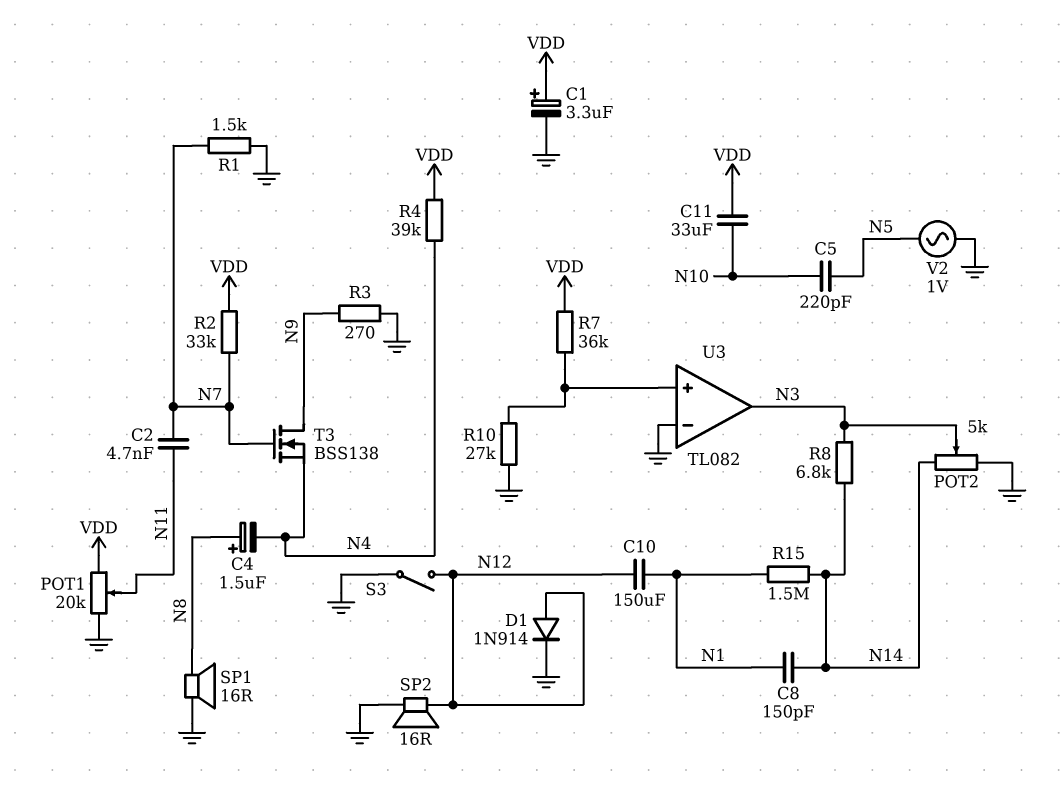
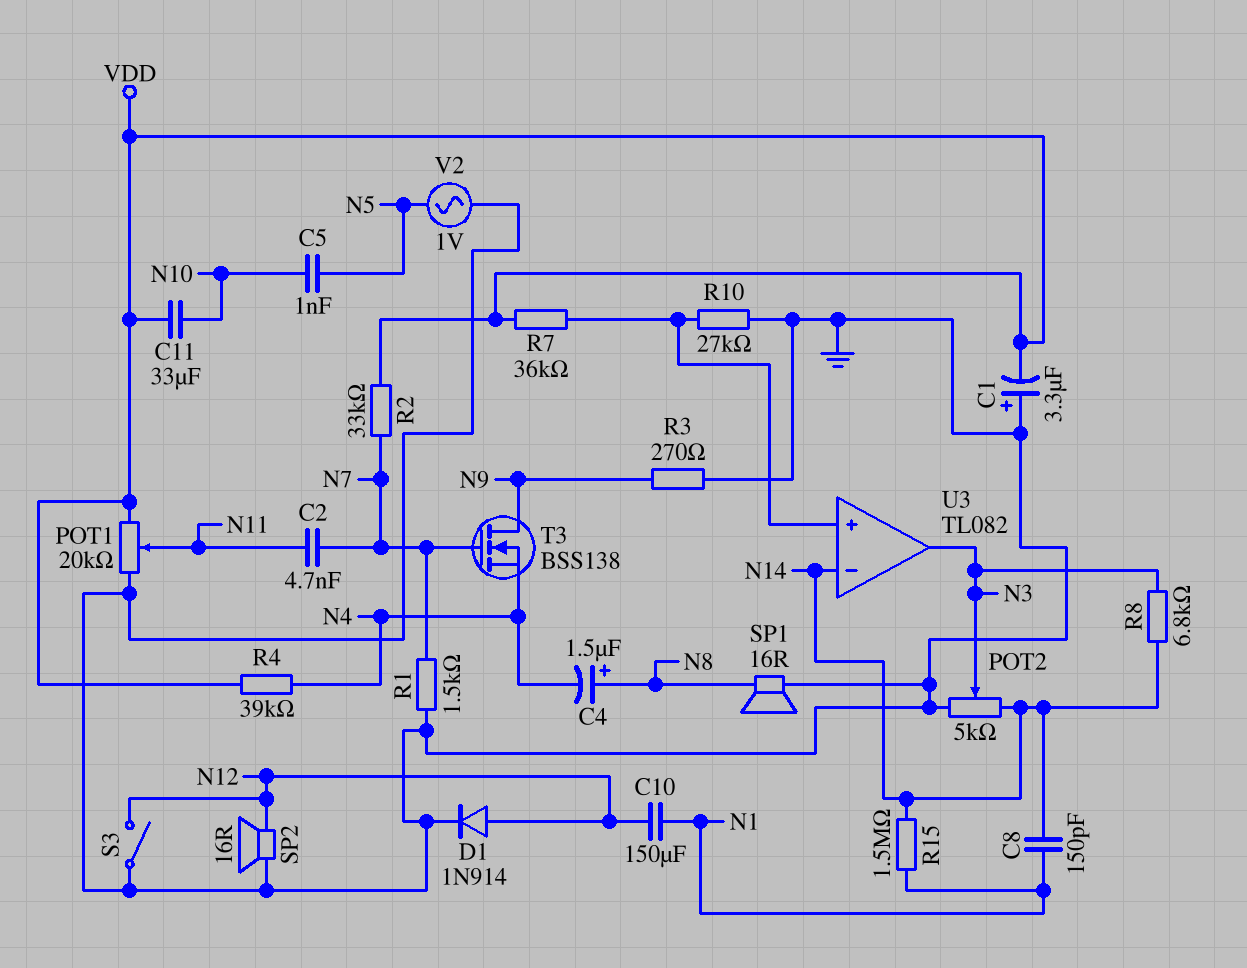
C1: 3.3uF (plus VDD, minus GND) -> 3.3uF (plus GND, minus VDD)
C5: 220pF (N5, N10) -> 1nF (N5, N10)
U3 pin in-: GND -> N14

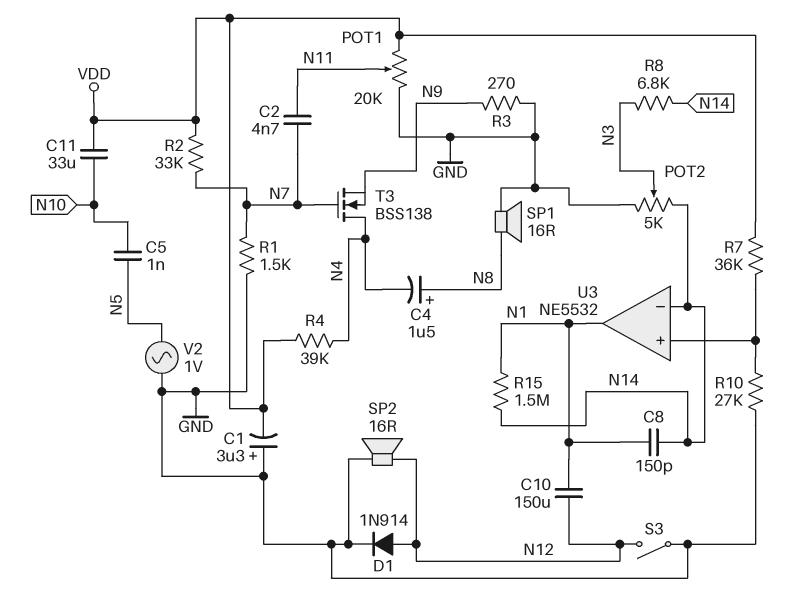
T3: NMOS BSS138 (G N7, D N9, S N4) -> NMOS BSS138 (G N7, D N4, S N9)
U3: TL082 -> NE5532
U3 pin out: N3 -> N1

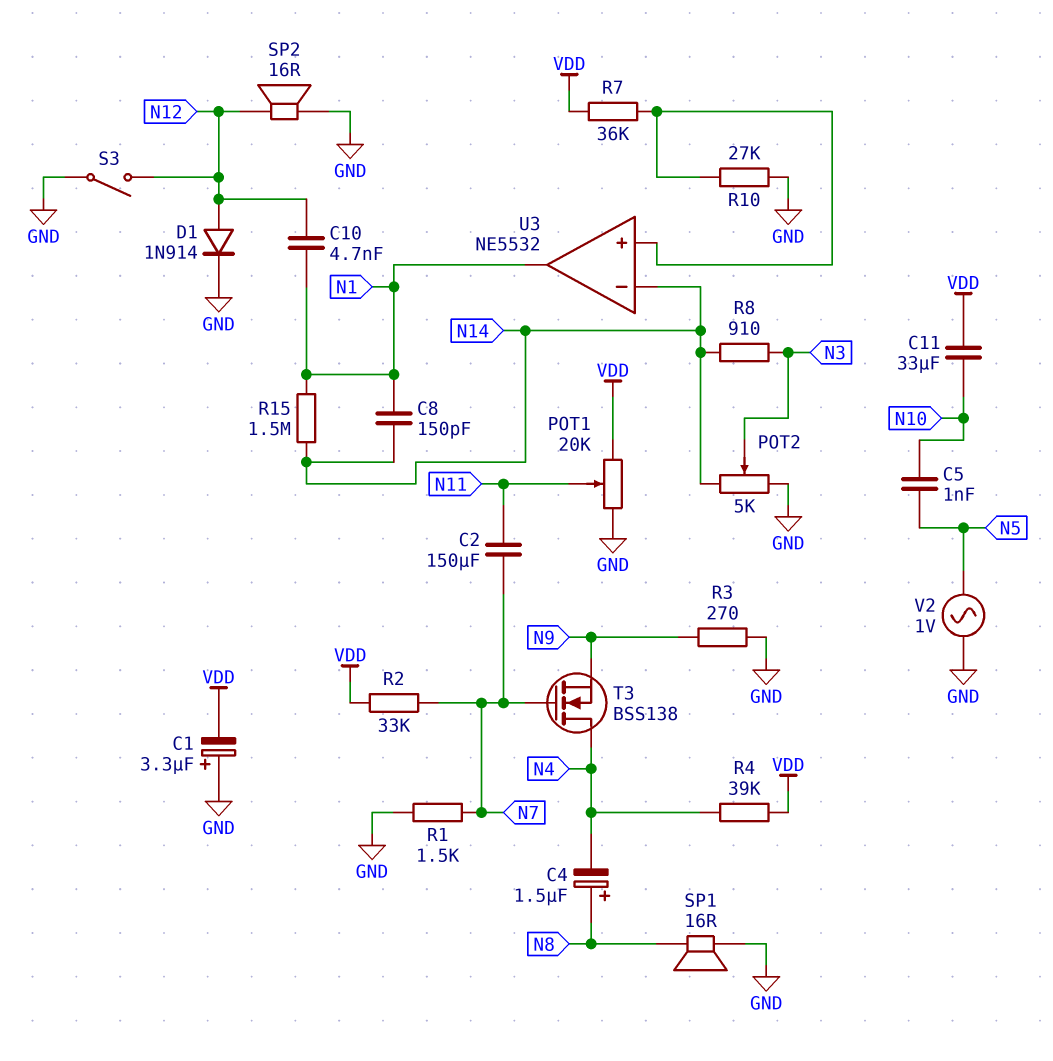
C2: 4.7nF (N7, N11) -> 150uF (N7, N11)
C10: 150uF (N1, N12) -> 4.7nF (N1, N12)
R8: 6.8k (N3, N14) -> 910 (N3, N14)

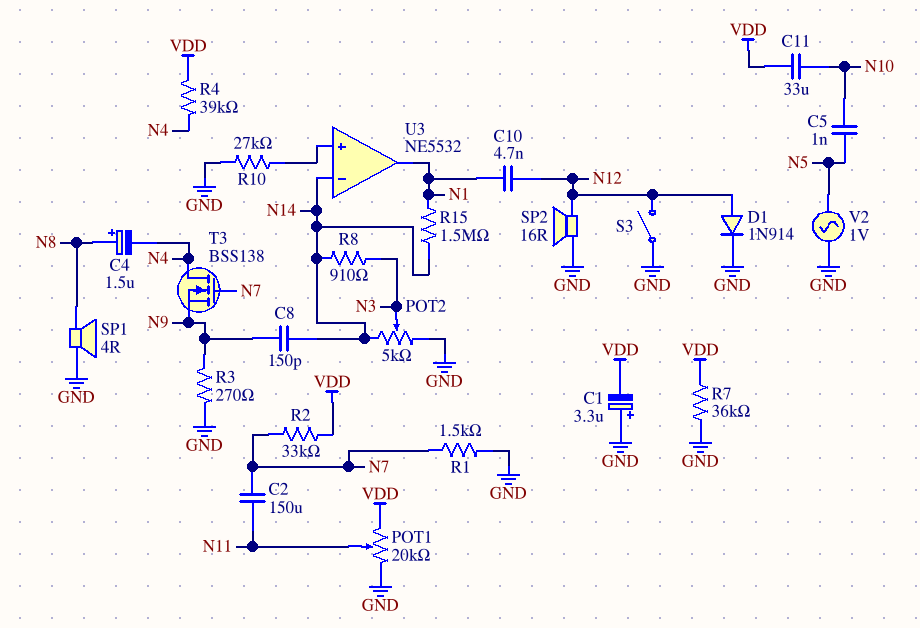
C8: 150pF (N1, N14) -> 150pF (N9, N14)
R7: 36k (U3/in+, VDD) -> 36k (GND, VDD)
SP1: speaker 16R (GND, N8) -> speaker 4R (GND, N8)

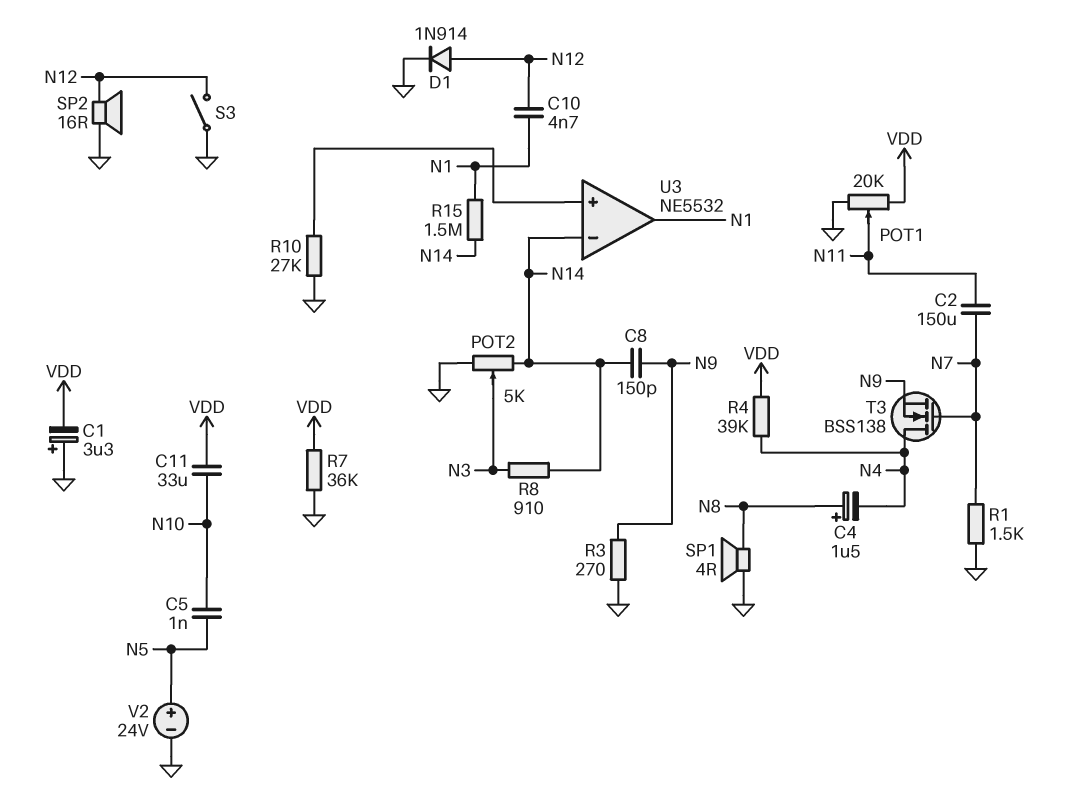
R2: 33k (N7, VDD) -> none
V2: AC 1V (GND, N5) -> 24V (plus N5, minus GND)

